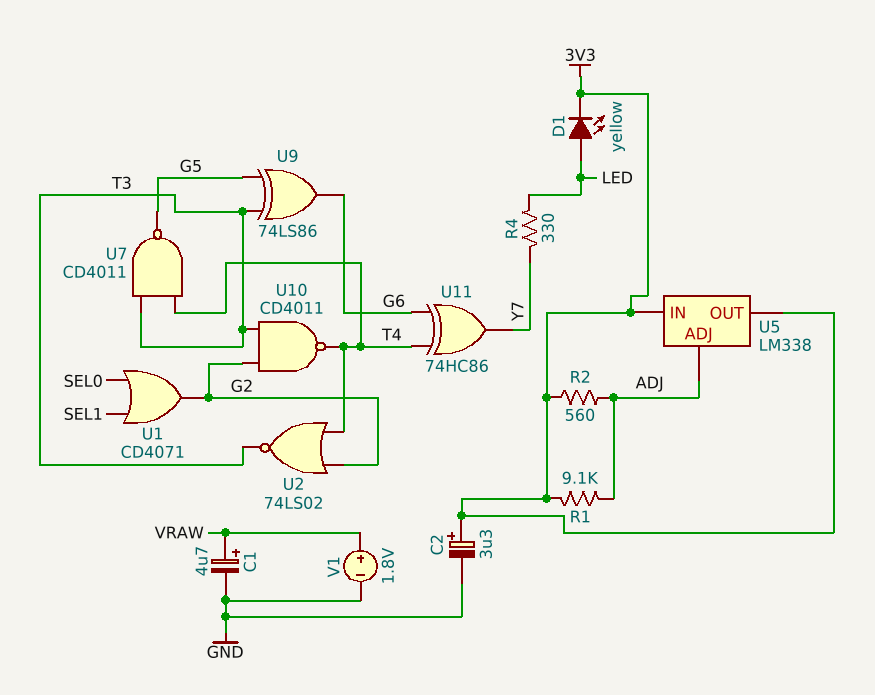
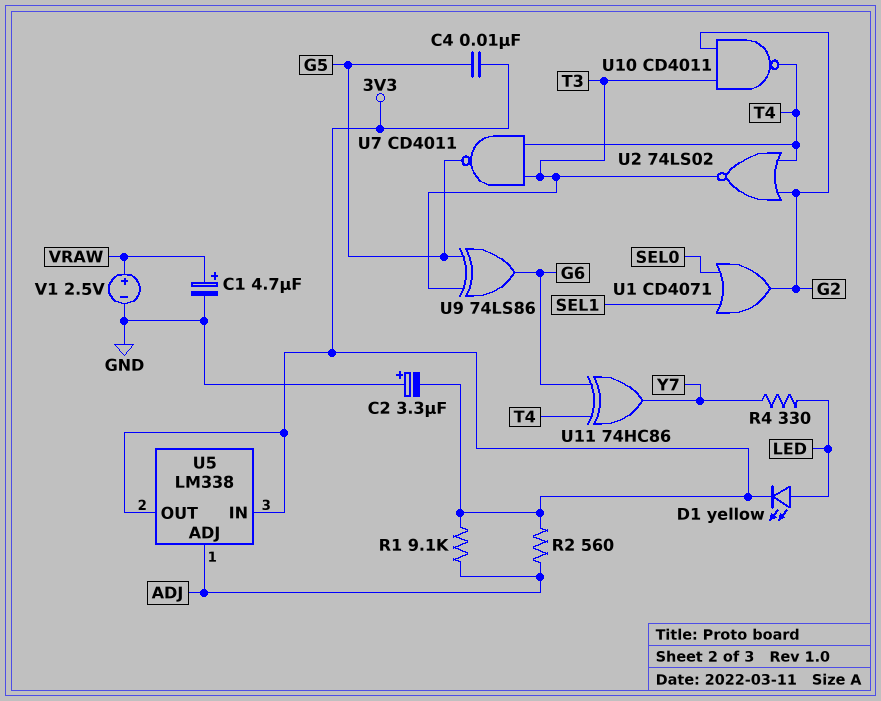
C2: 3.3uF (plus 3V3, minus GND) -> 3.3uF (plus GND, minus 3V3)
C4: none -> 10nF (3V3, G5)
V1: 1.8V (plus VRAW, minus GND) -> 2.5V (plus VRAW, minus GND)

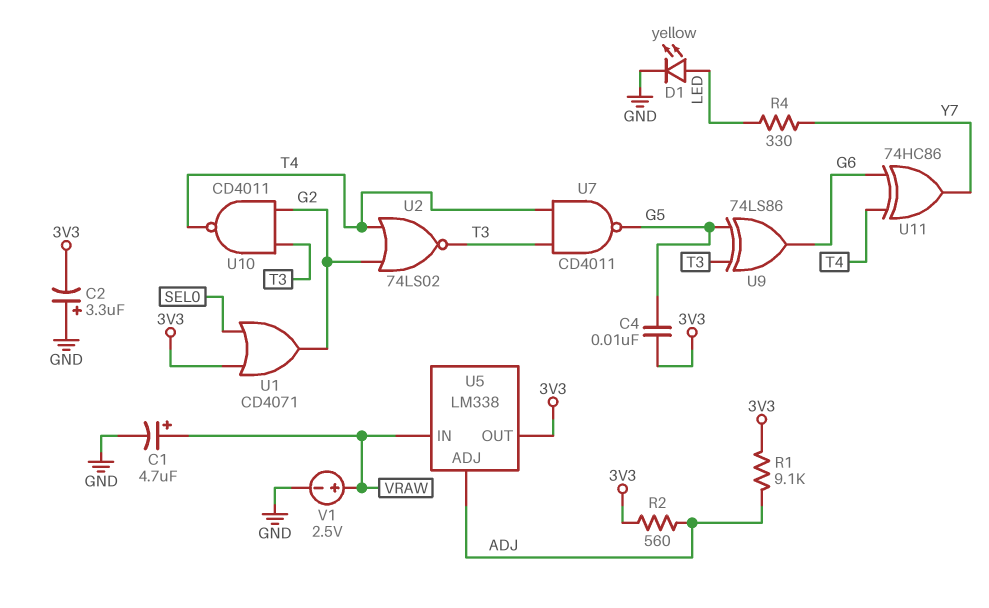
D1: LED yellow (A LED, K 3V3) -> LED yellow (A LED, K GND)
U1: OR CD4071 (in SEL0, in SEL1, out G2) -> OR CD4071 (in 3V3, in SEL0, out G2)
U5 pin IN: 3V3 -> VRAW

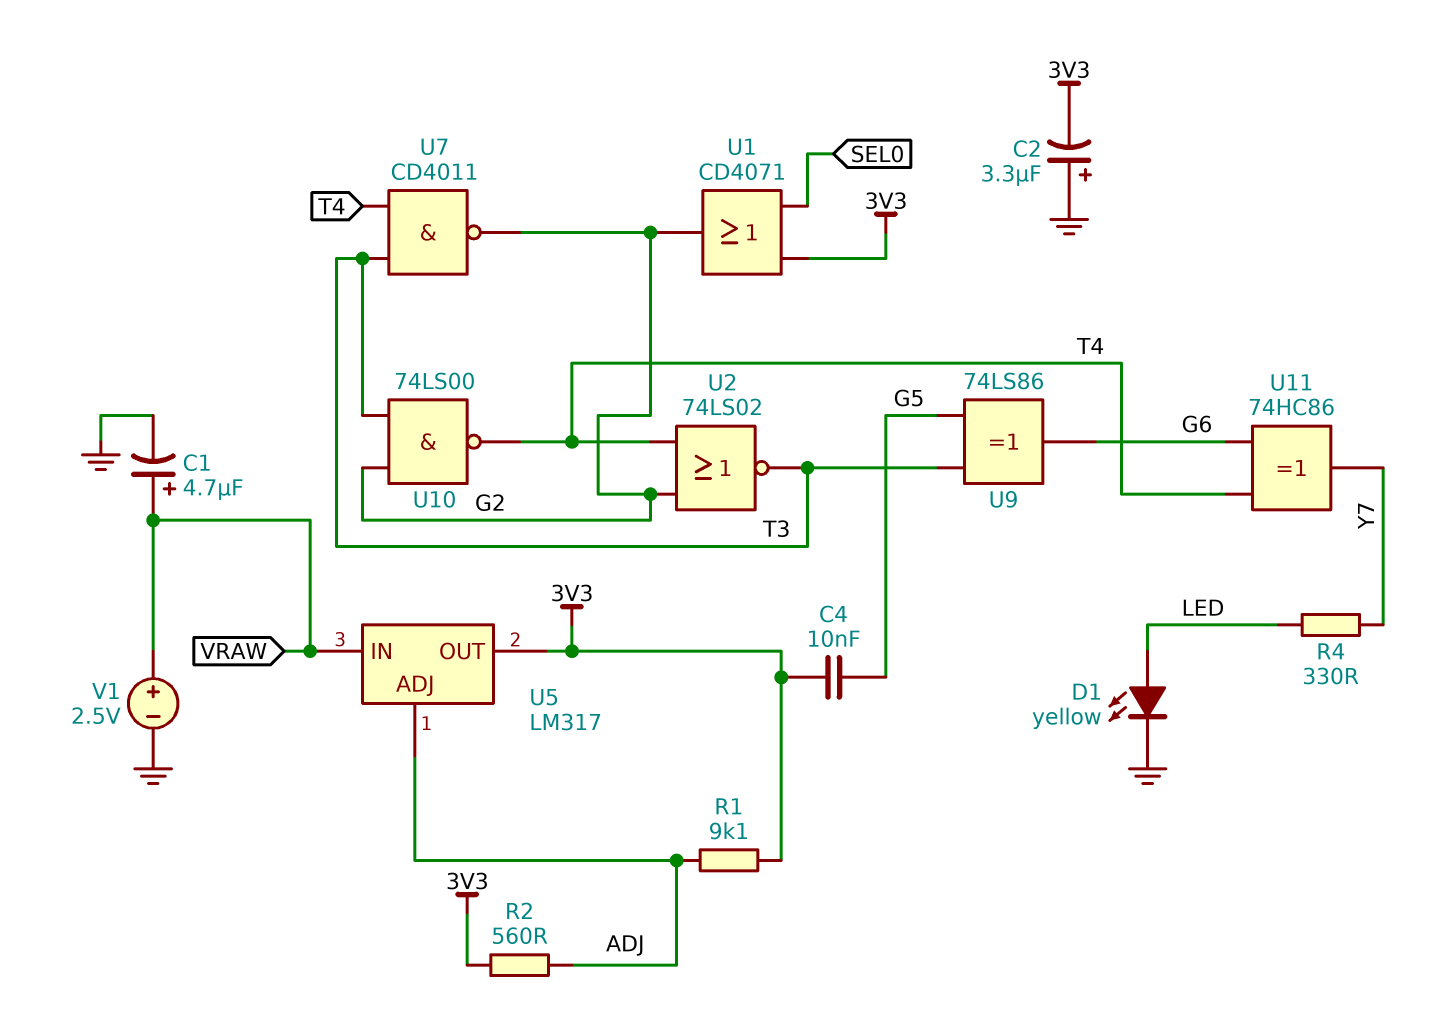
U5: LM338 -> LM317
U7: NAND CD4011 (in T3, in T4, out G5) -> NAND CD4011 (in T3, in T4, out G2)
U10: NAND CD4011 (in G2, in T3, out T4) -> NAND 74LS00 (in G2, in T3, out T4)

